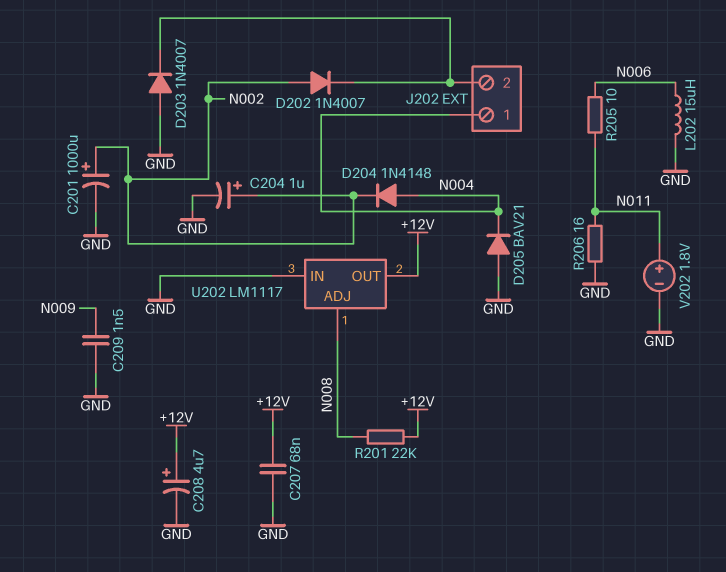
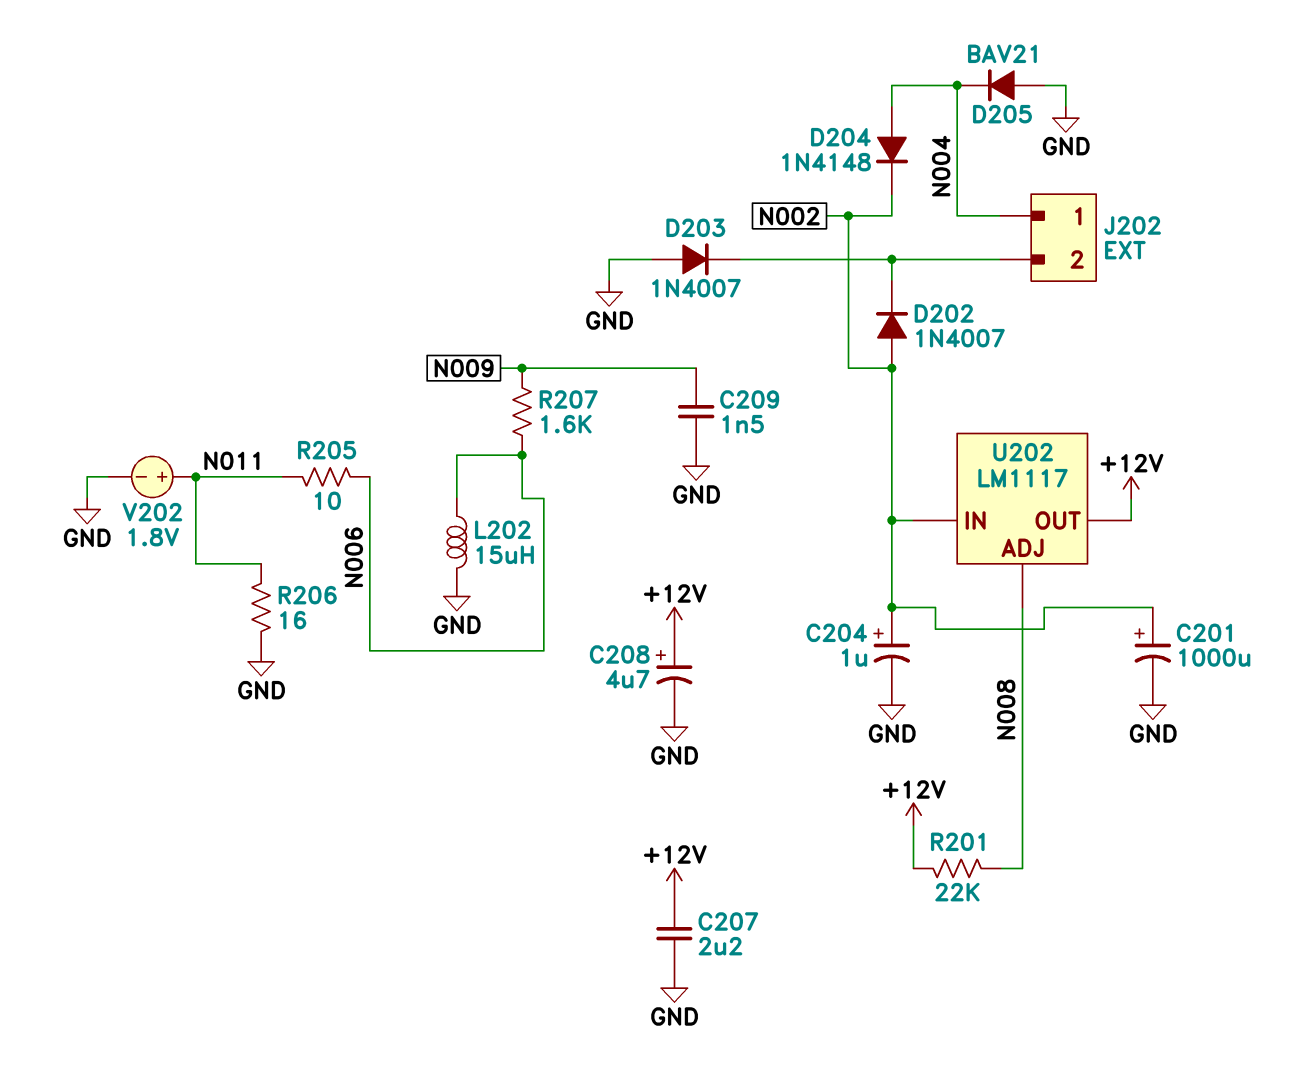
C207: 68nF (+12V, GND) -> 2.2uF (+12V, GND)
R207: none -> 1.6k (N006, N009)
U202 pin IN: GND -> N002

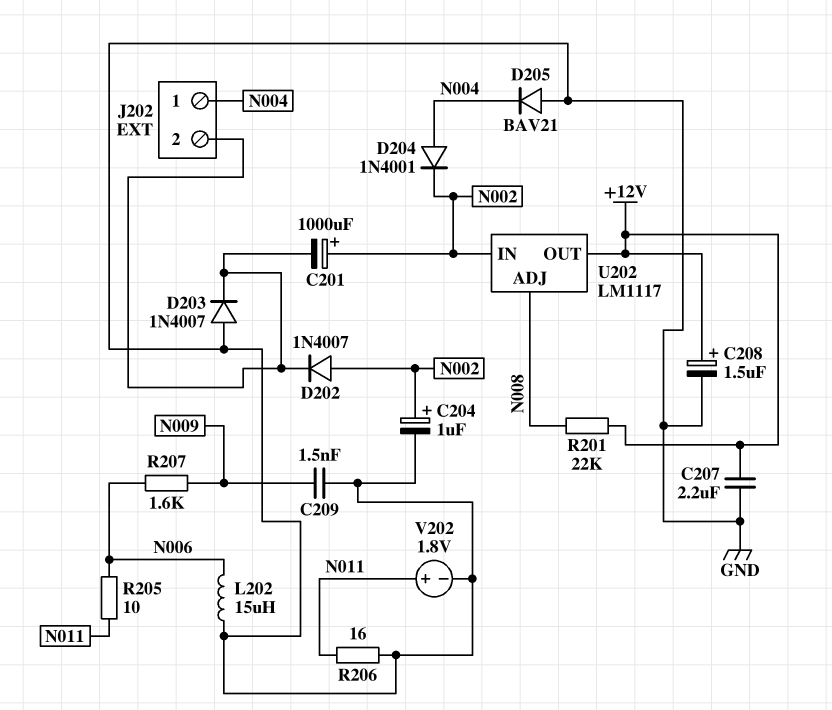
C201: 1000uF (plus N002, minus GND) -> 1000uF (plus N002, minus J202/2)
C208: 4.7uF (plus +12V, minus GND) -> 1.5uF (plus +12V, minus GND)
D204: diode 1N4148 (A N004, K N002) -> diode 1N4001 (A N004, K N002)

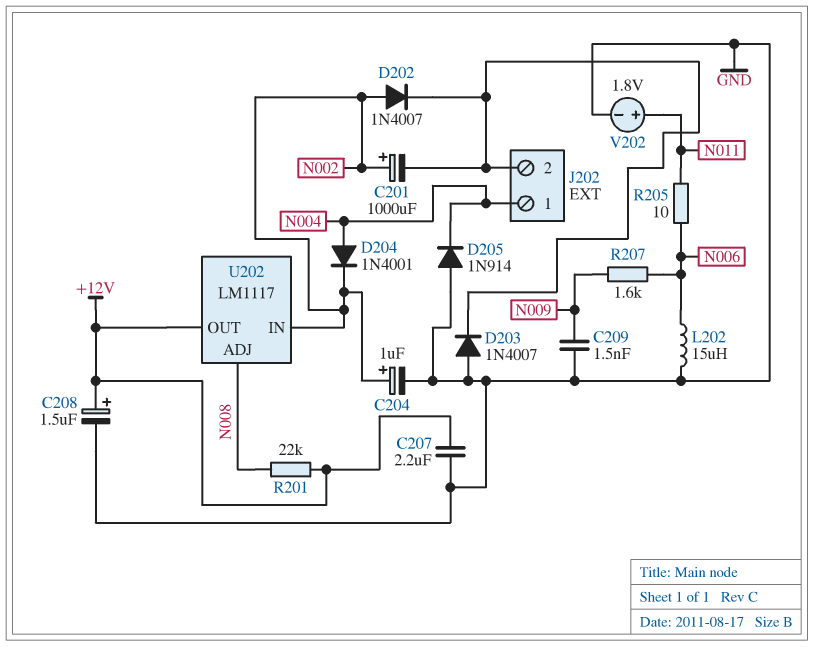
D205: diode BAV21 (A GND, K N004) -> diode 1N914 (A GND, K N004)
R206: 16 (GND, N011) -> none

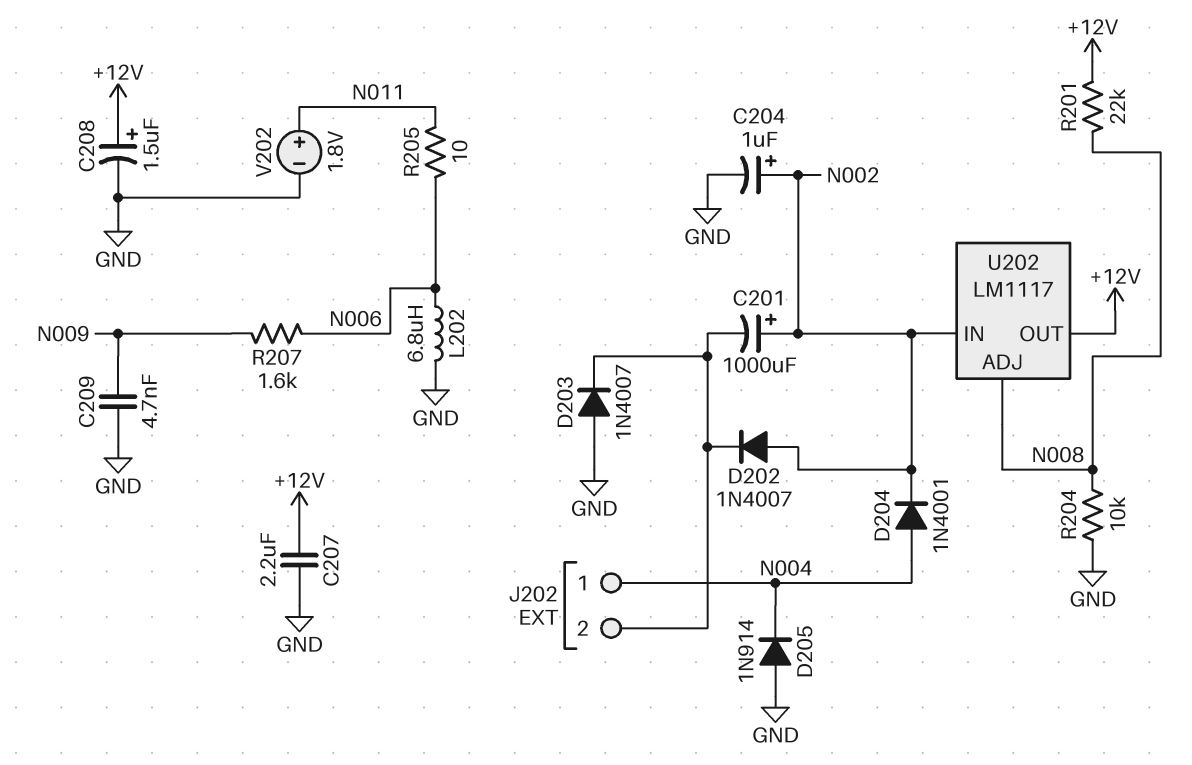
C209: 1.5nF (GND, N009) -> 4.7nF (GND, N009)
L202: 15uH (GND, N006) -> 6.8uH (GND, N006)
R204: none -> 10k (GND, N008)

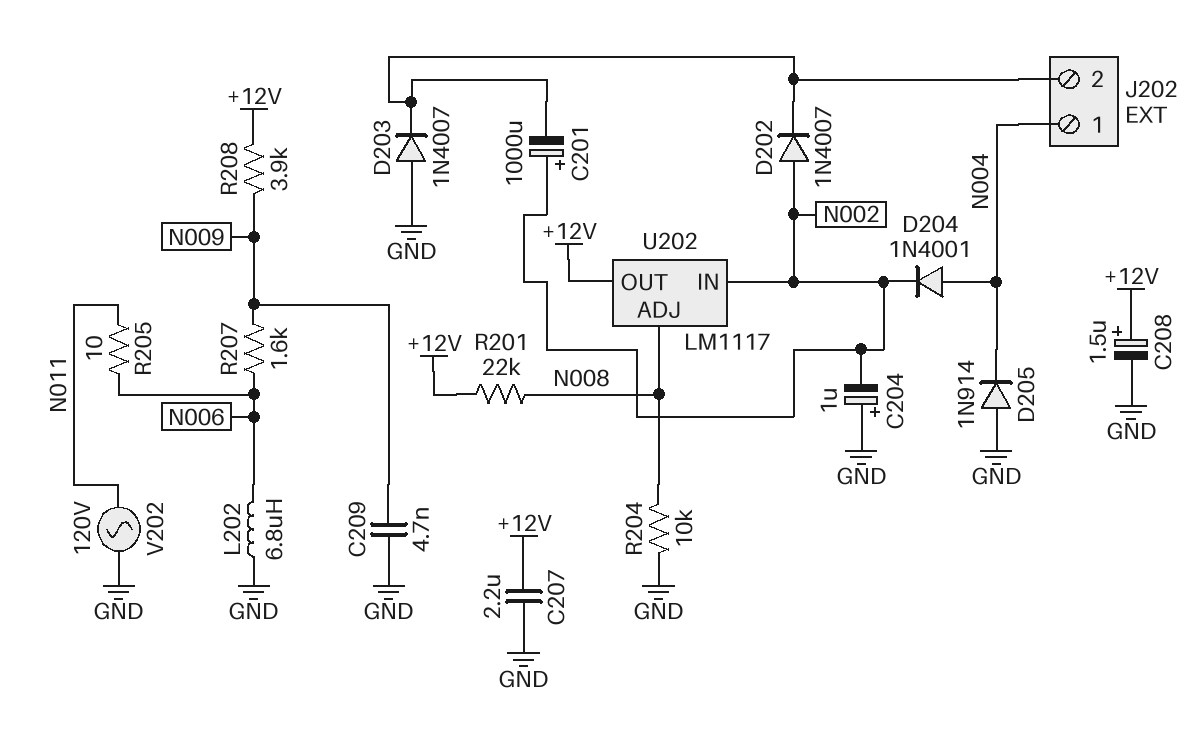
C204: 1uF (plus N002, minus GND) -> 1uF (plus GND, minus N002)
R208: none -> 3.9k (+12V, N009)
V202: 1.8V (plus N011, minus GND) -> AC 120V (GND, N011)

